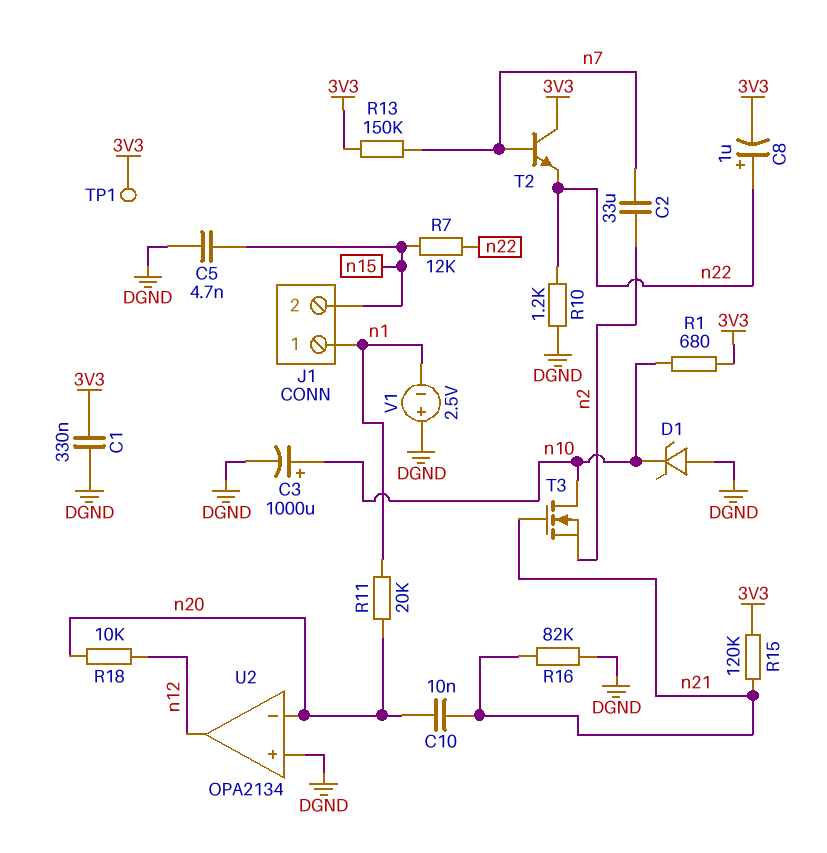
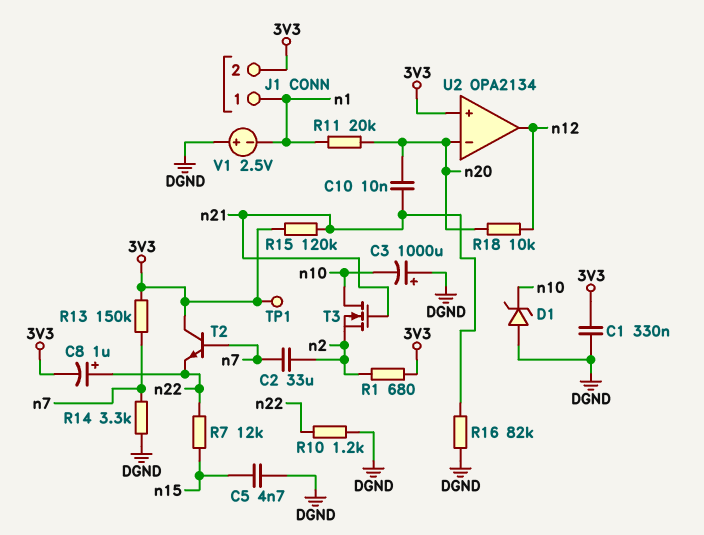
C3: 1000uF (plus n10, minus DGND) -> 1000uF (plus DGND, minus n10)
J1 pin 2: n15 -> 3V3
R1: 680 (3V3, n10) -> 680 (3V3, n2)
R14: none -> 3.3k (DGND, n7)
U2 pin in+: DGND -> 3V3

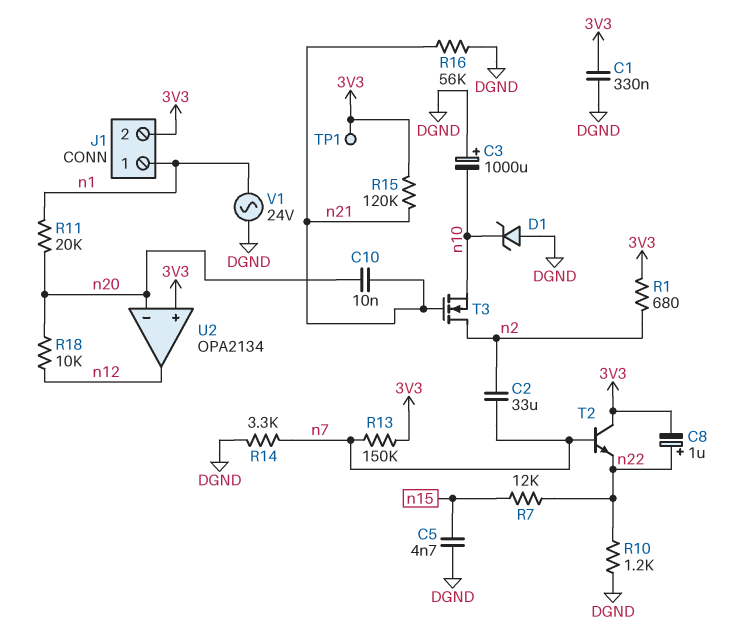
R16: 82k (DGND, n21) -> 56k (DGND, n21)
T3: NMOS (G n21, D n10, S n2) -> NMOS (G n21, D n2, S n10)
V1: 2.5V (plus DGND, minus n1) -> AC 24V (DGND, n1)

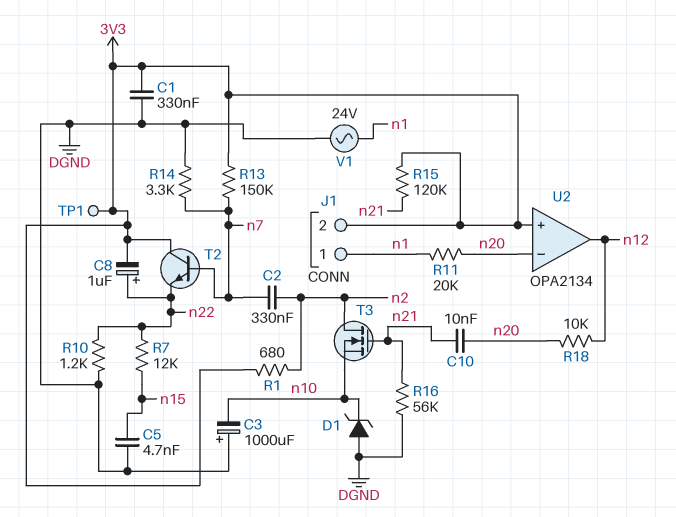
C2: 33uF (n2, n7) -> 330nF (n2, n7)

